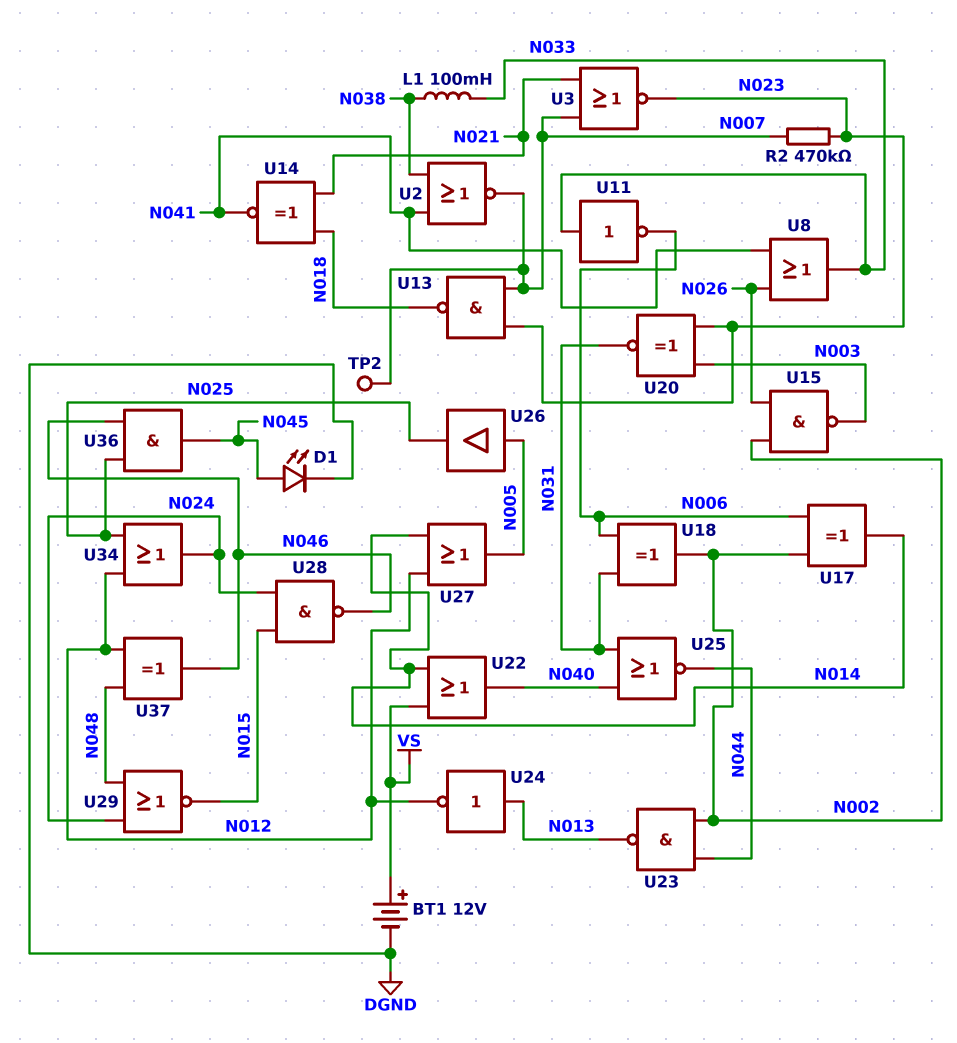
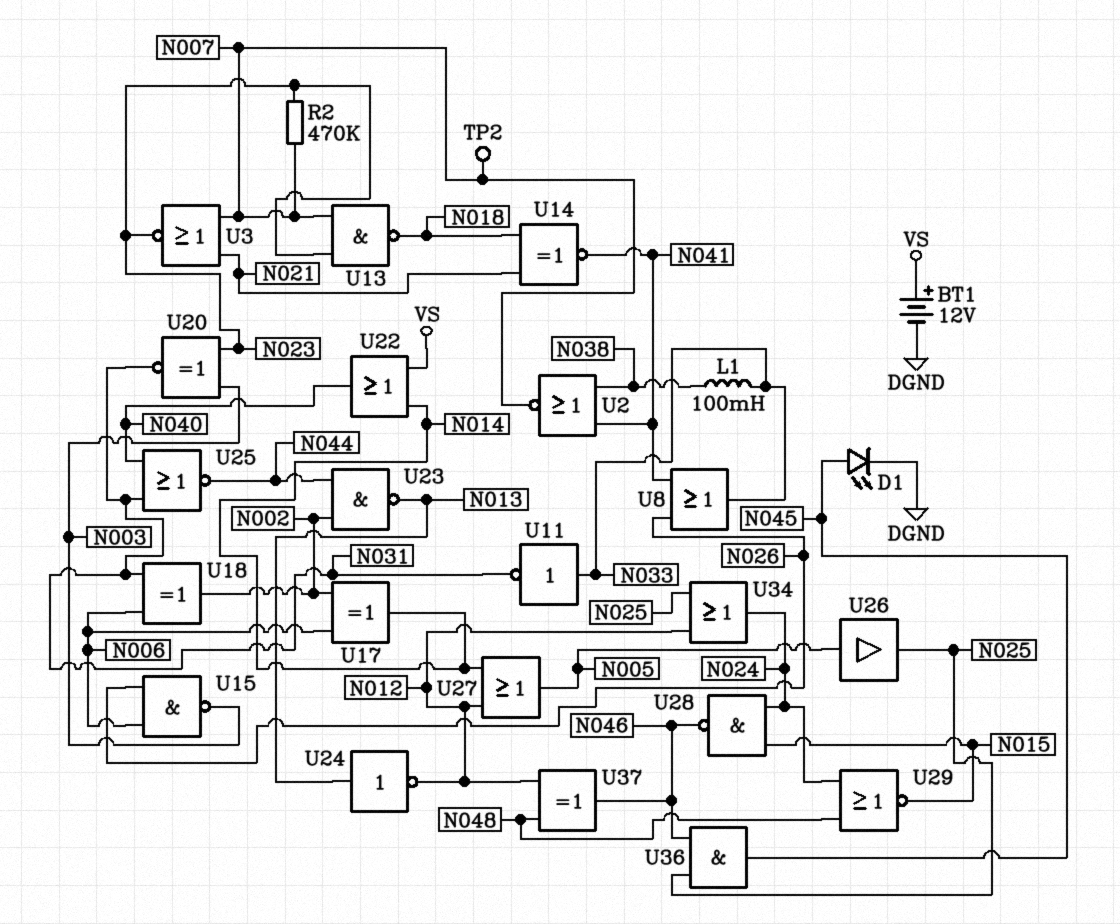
U11: NOT (in N033, out N006) -> NOT (in N033, out N031)
U15: NAND (in N002, in N026, out N003) -> NAND (in N006, in N026, out N003)

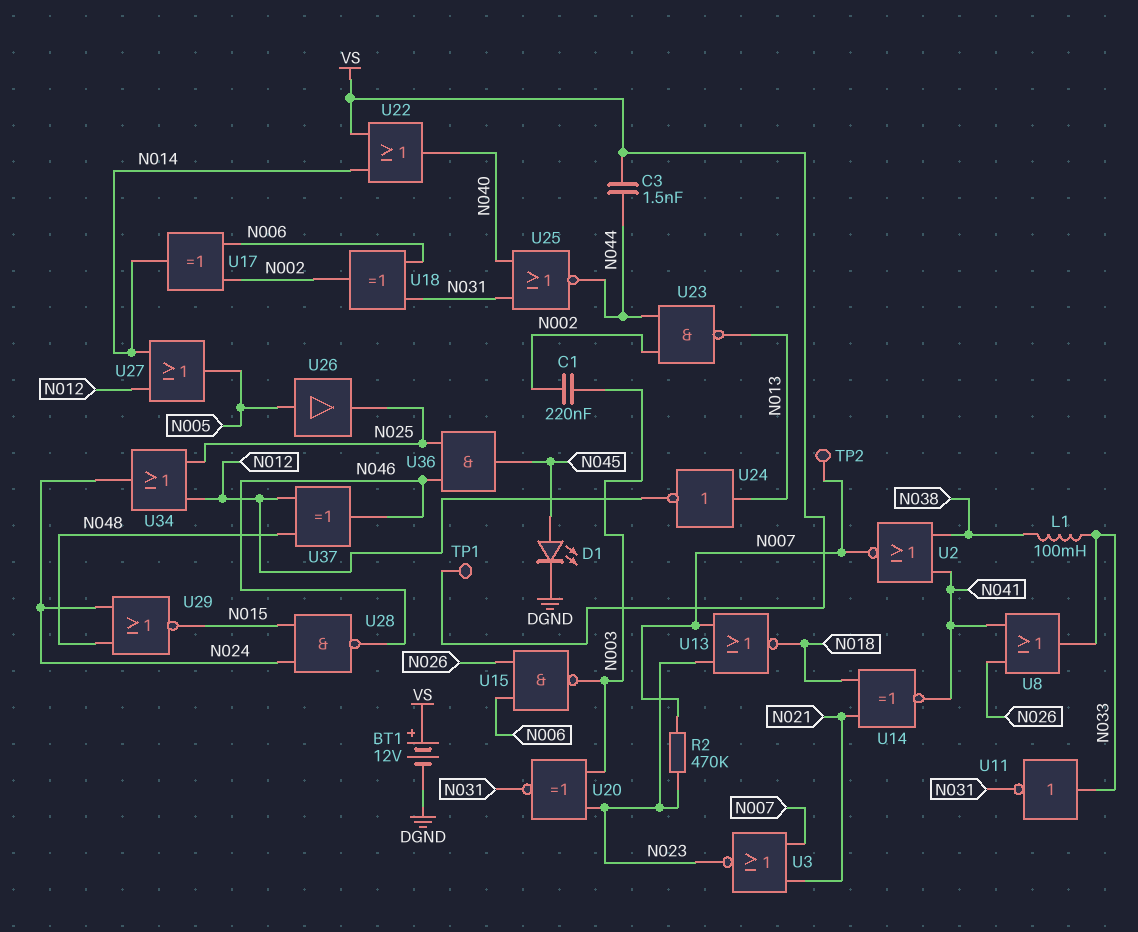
C1: none -> 220nF (N002, N003)
C3: none -> 1.5nF (N044, VS)
TP1: none -> test point (VS)
U13: NAND (in N007, in N023, out N018) -> NOR (in N007, in N023, out N018)

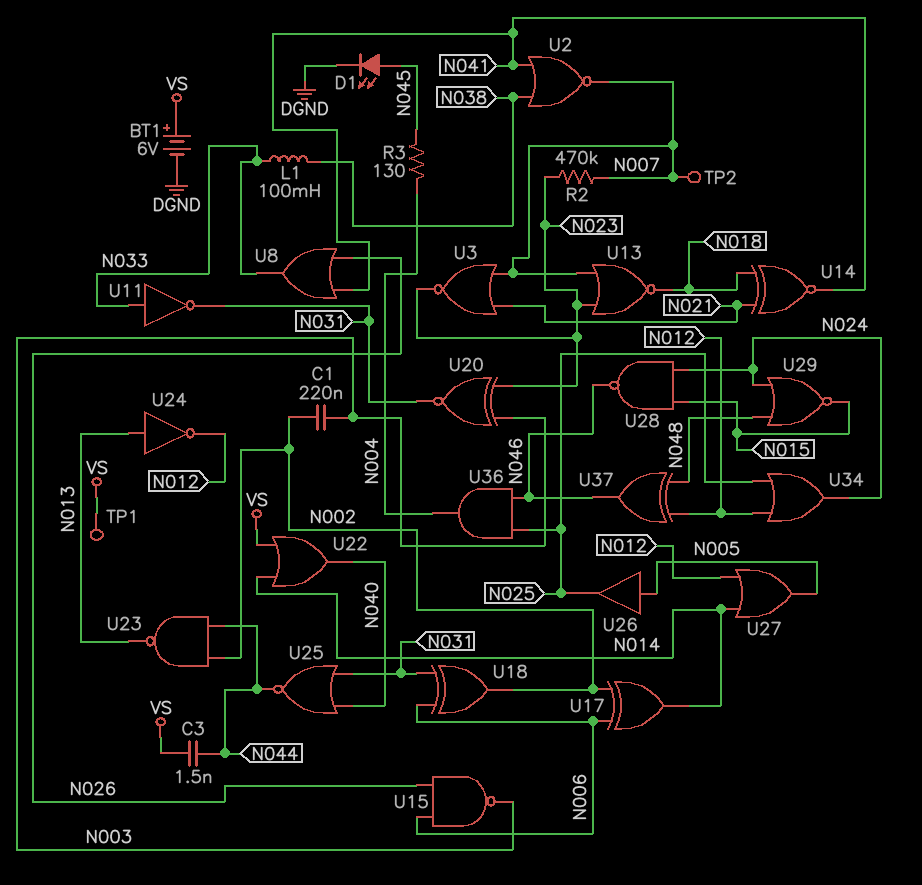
BT1: 12V (plus VS, minus DGND) -> 6V (plus VS, minus DGND)
R3: none -> 130 (N004, N045)
U36: AND (in N025, in N046, out N045) -> AND (in N025, in N046, out N004)

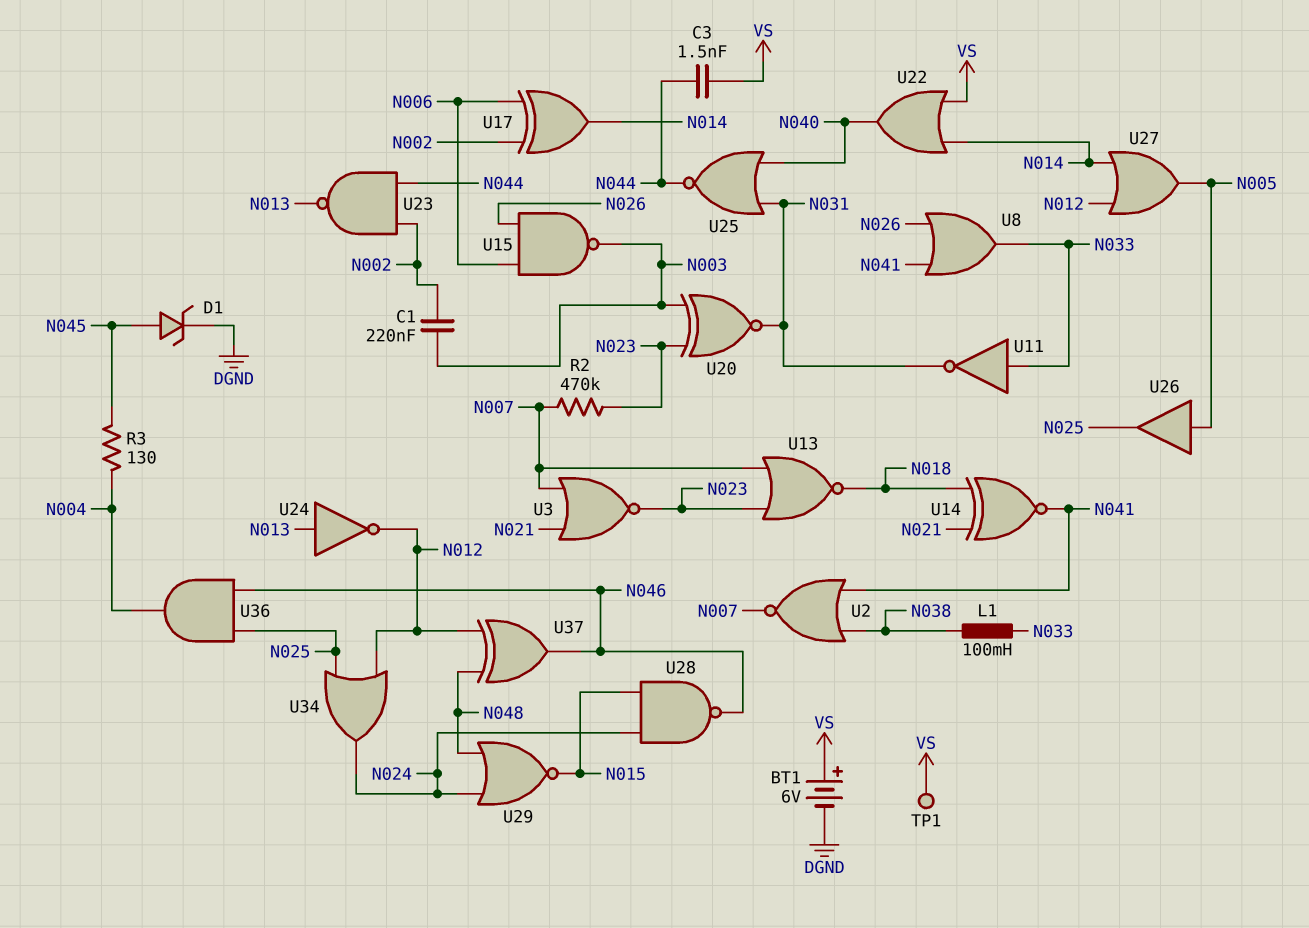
D1: LED (A N045, K DGND) -> zener (A N045, K DGND)
TP2: test point (N007) -> none
U18: XOR (in N006, in N031, out N002) -> none

